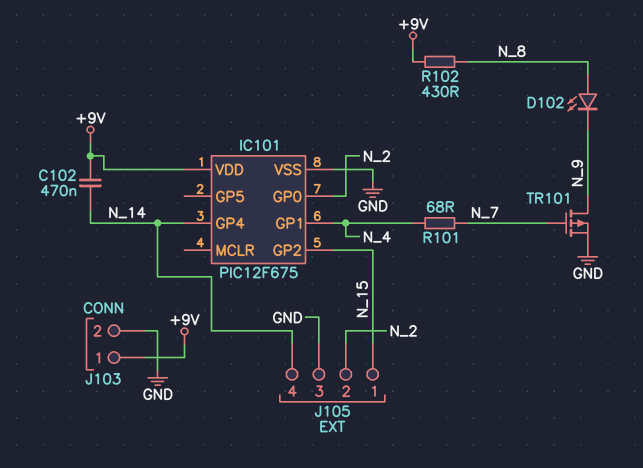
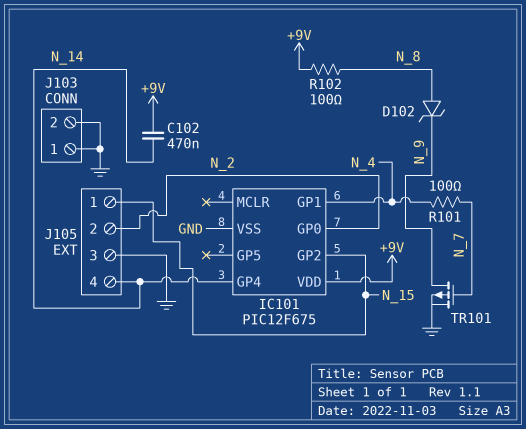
D102: LED (A N_8, K N_9) -> zener (A N_8, K N_9)
J103 pin 1: +9V -> GND
R101: 68 (N_4, N_7) -> 100 (N_4, N_7)
R102: 430 (+9V, N_8) -> 100 (+9V, N_8)

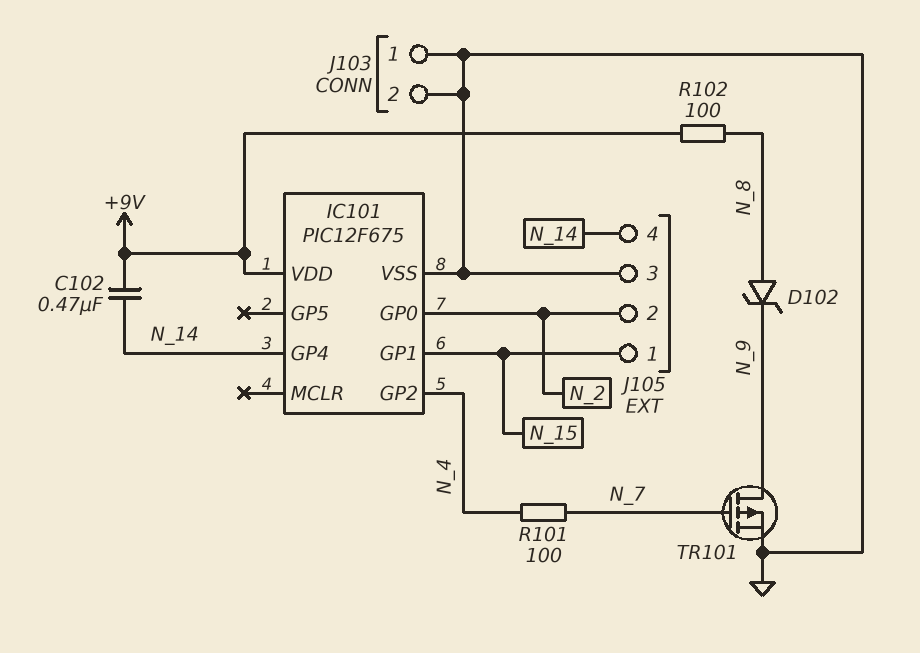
IC101 pin GP1: N_4 -> N_15
IC101 pin GP2: N_15 -> N_4

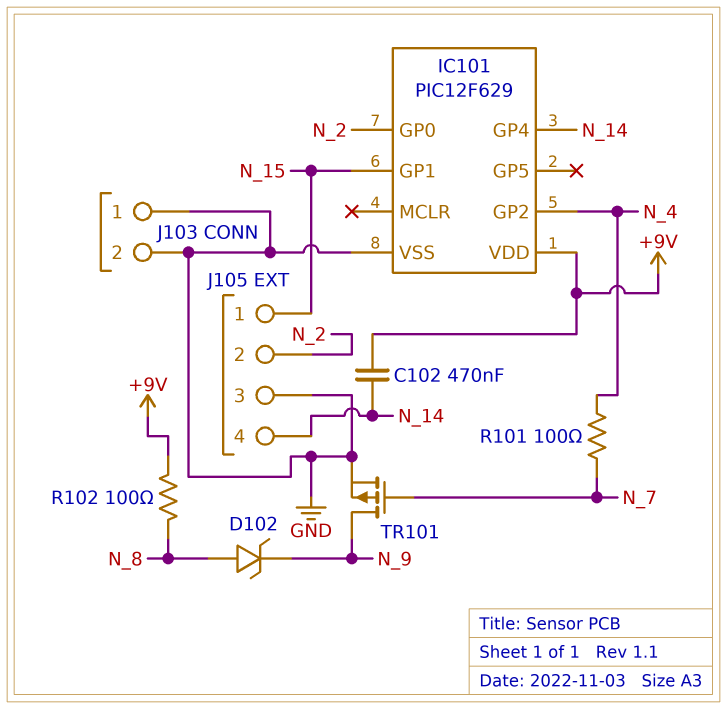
IC101: PIC12F675 -> PIC12F629

